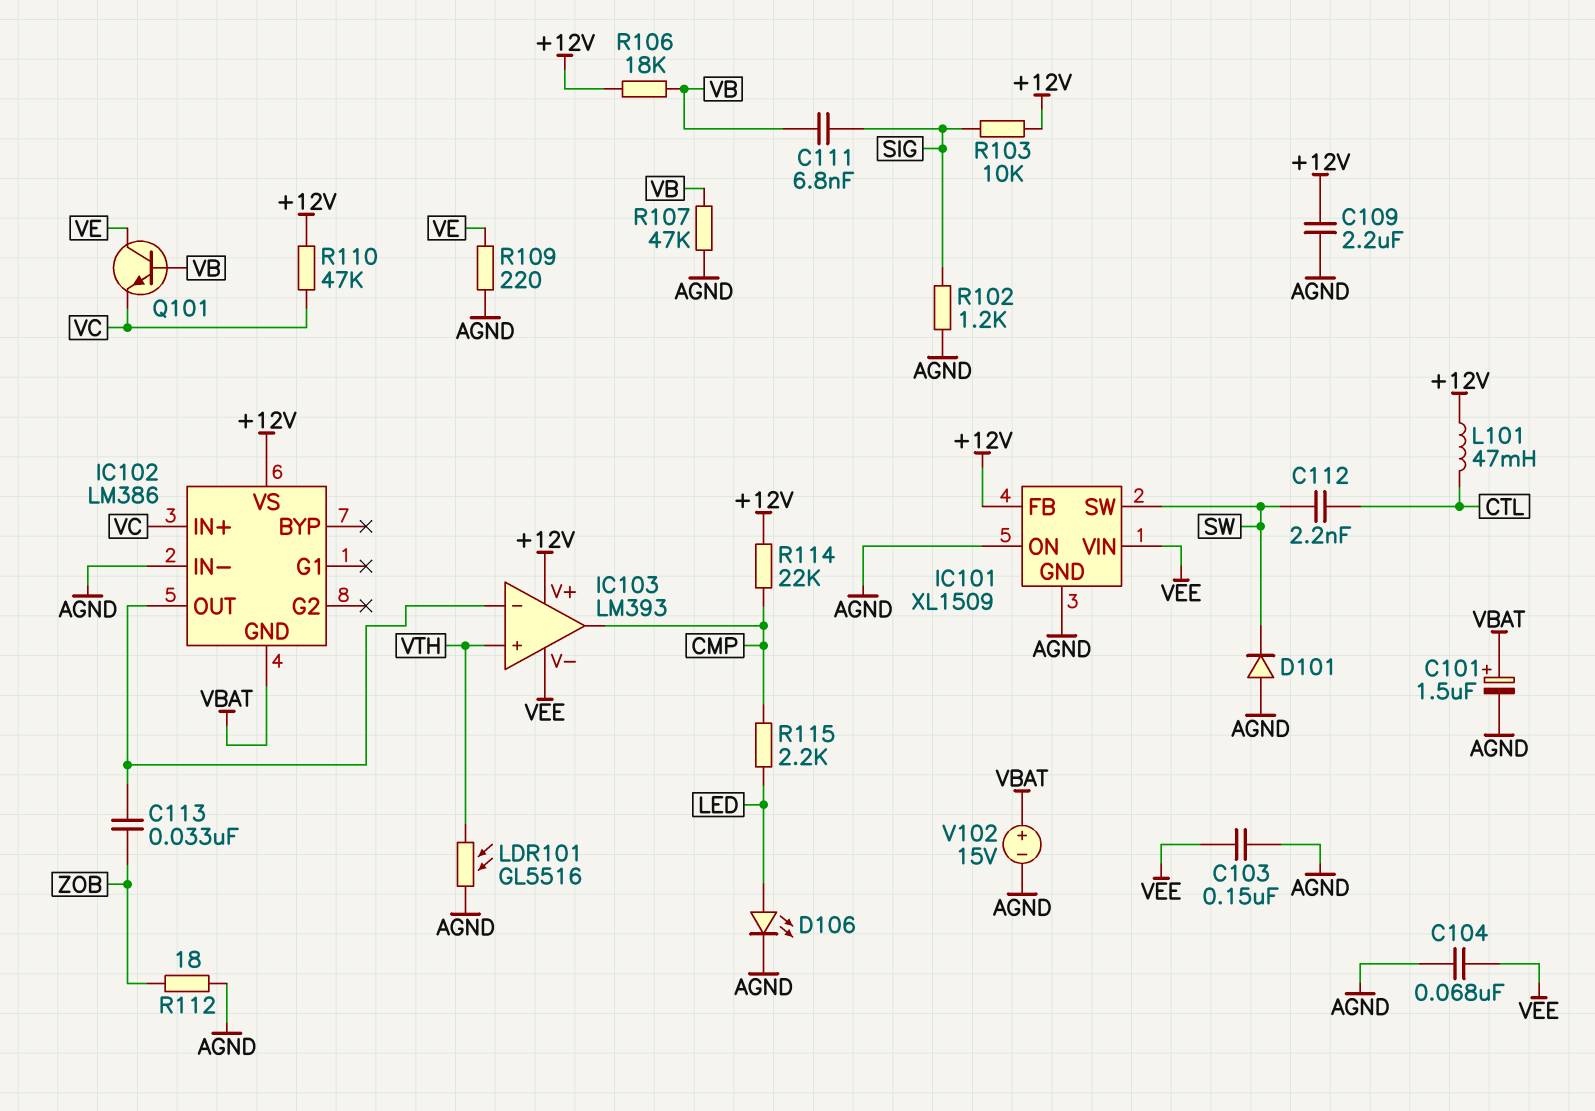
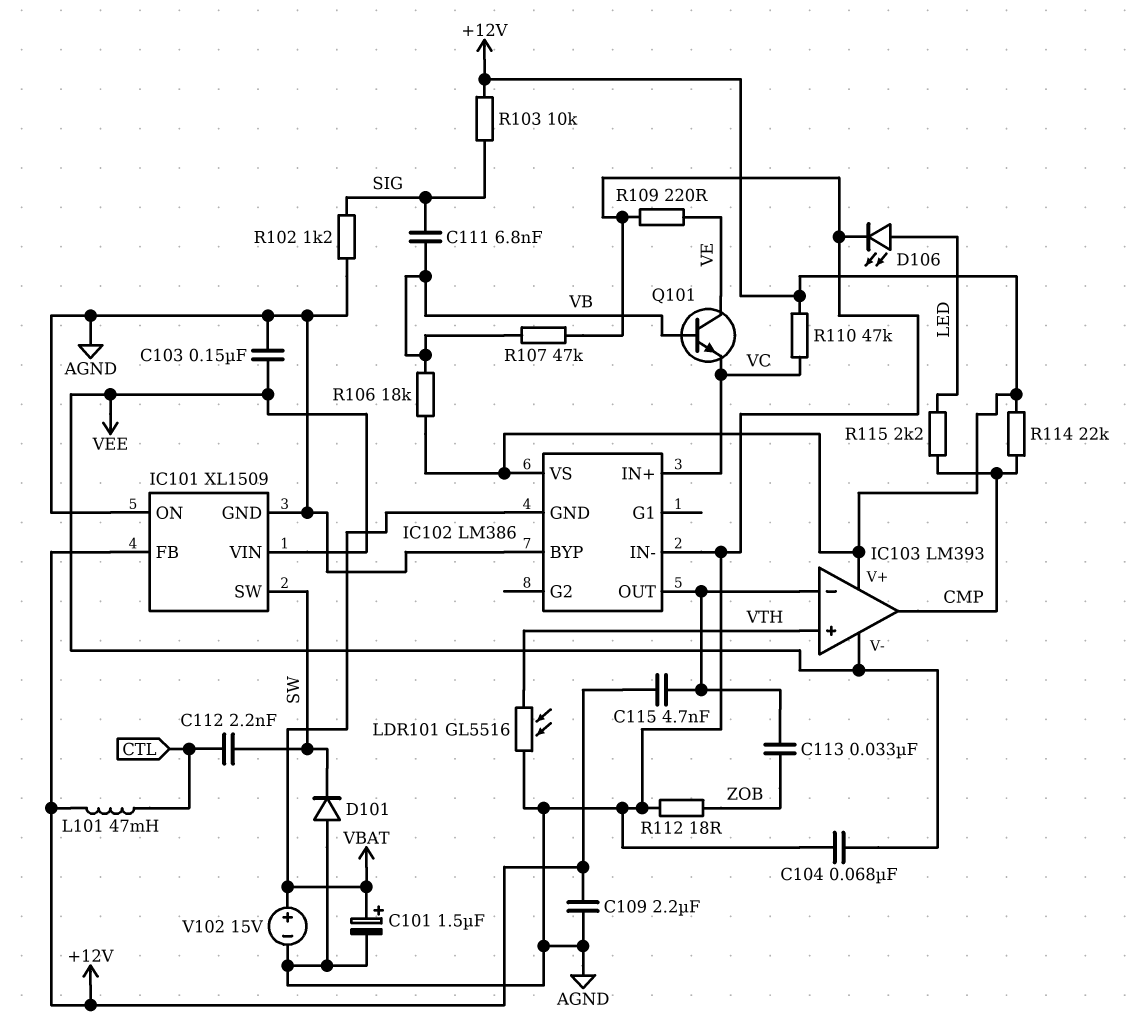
C115: none -> 4.7nF (+12V, IC102/OUT)
IC102 pin BYP: none -> AGND

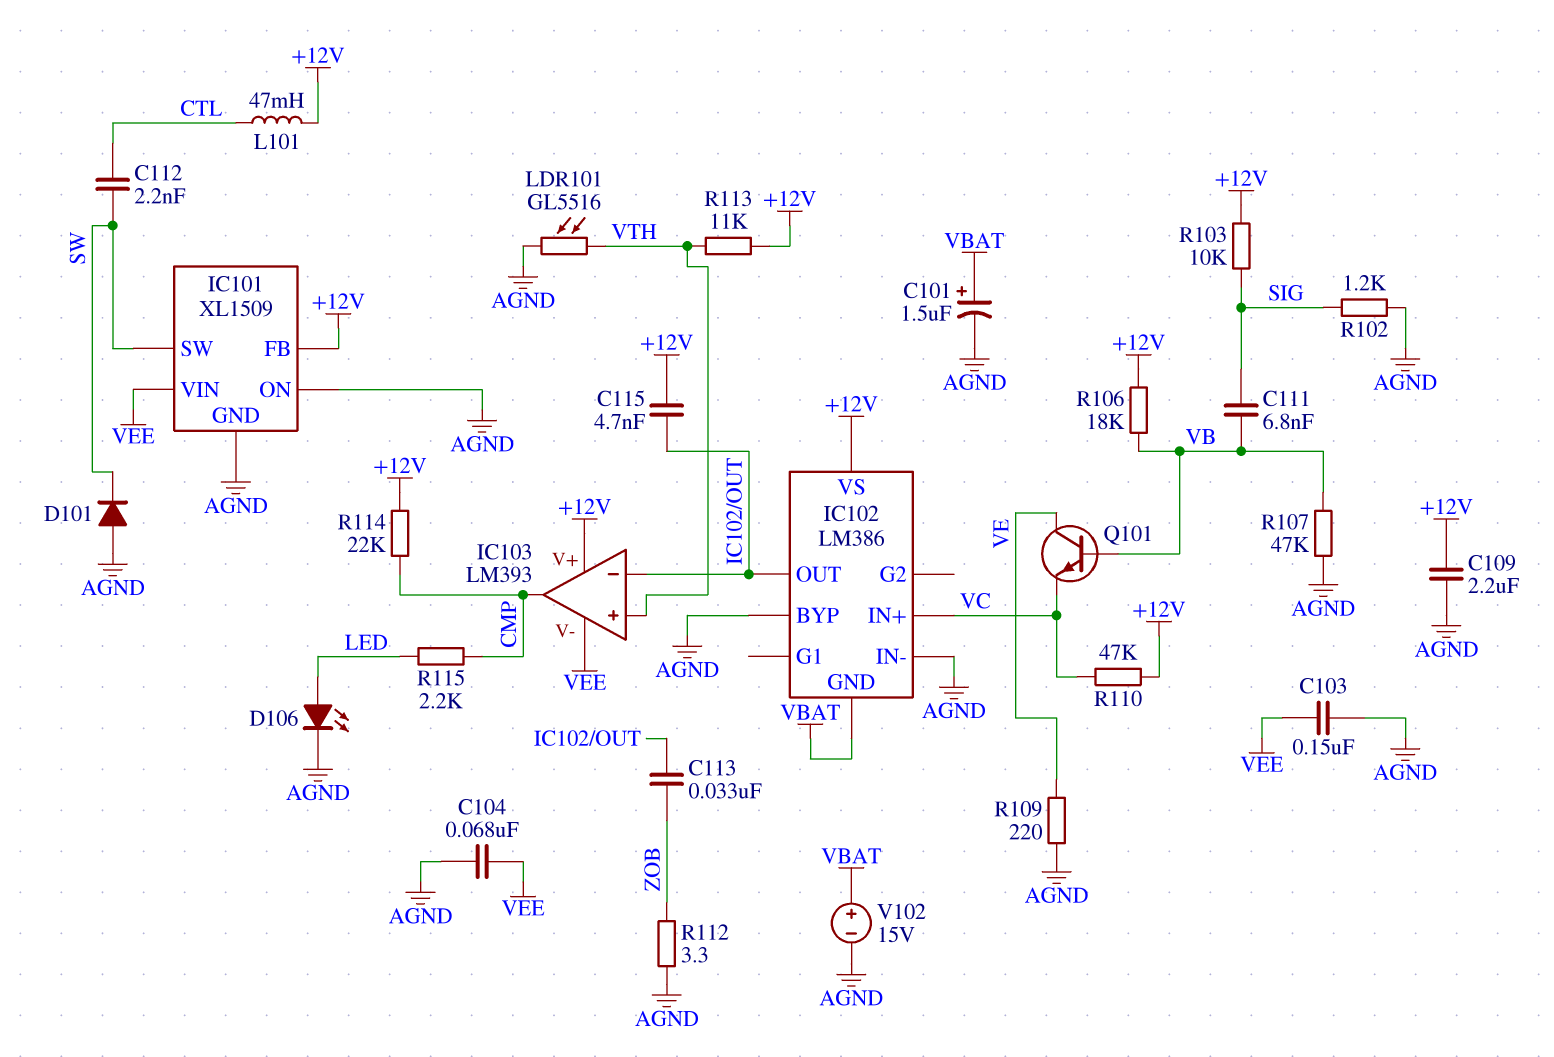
R112: 18 (AGND, ZOB) -> 3.3 (AGND, ZOB)
R113: none -> 11k (+12V, VTH)

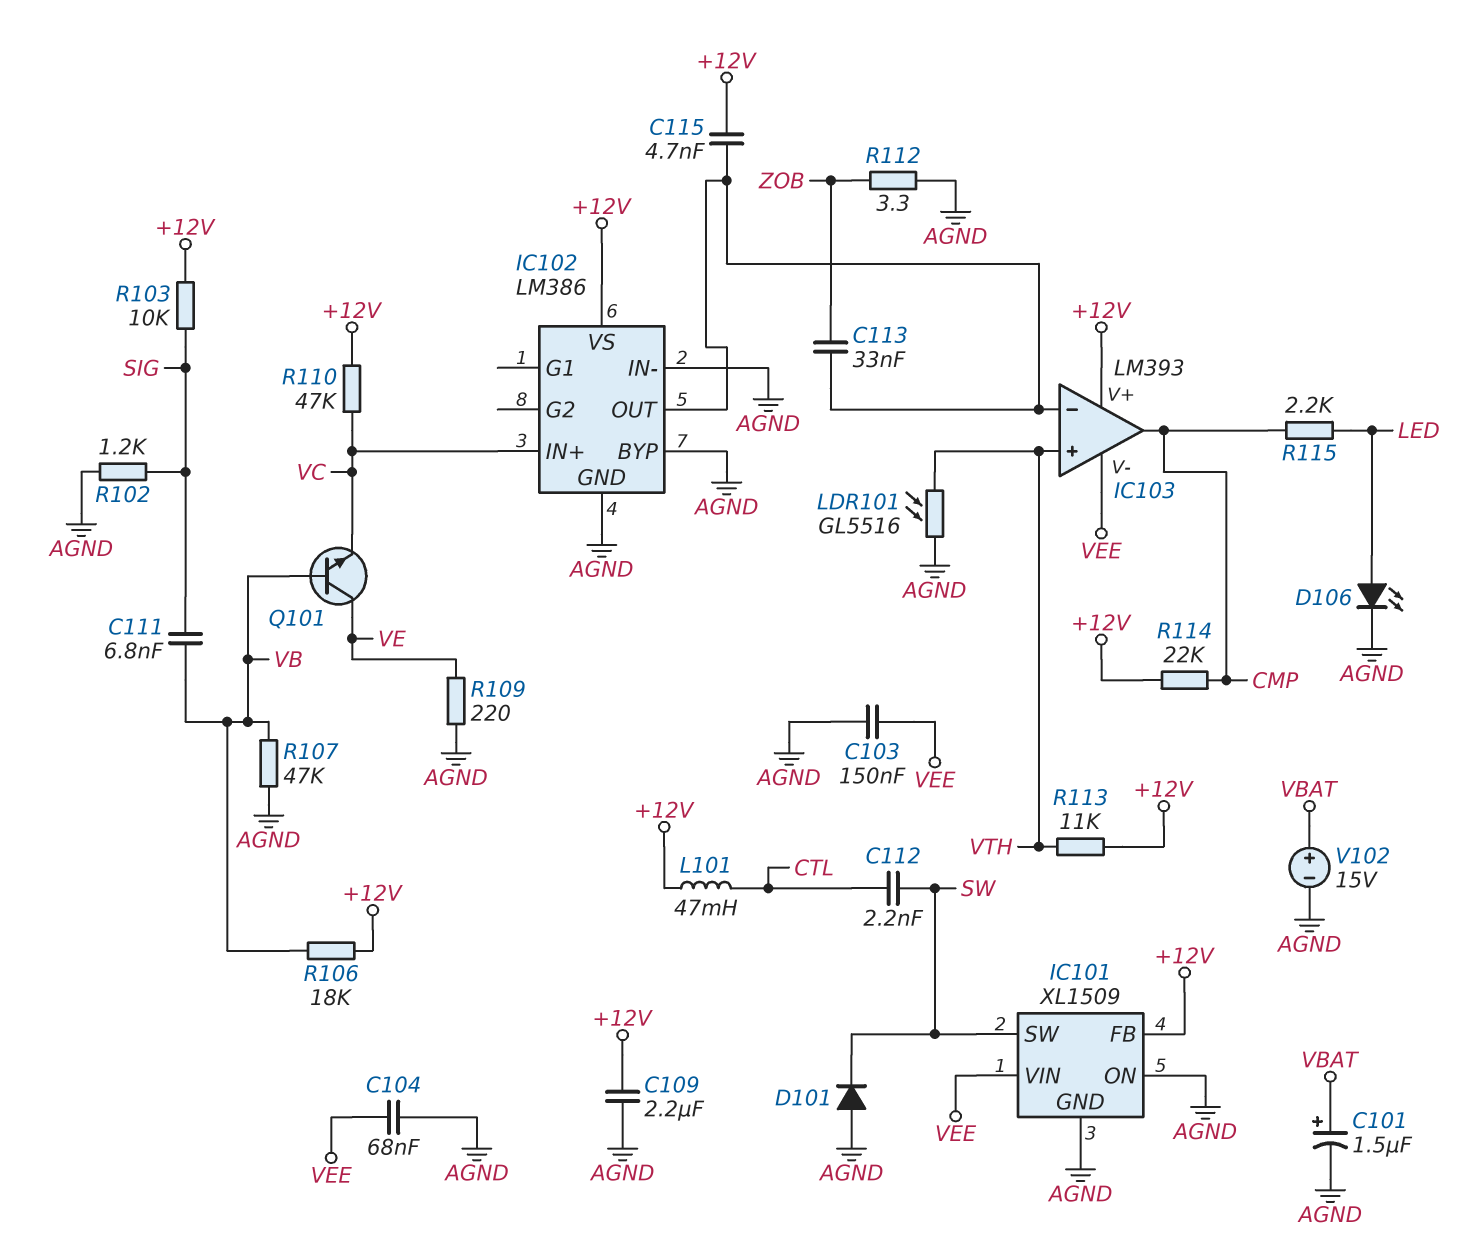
IC102 pin GND: VBAT -> AGND

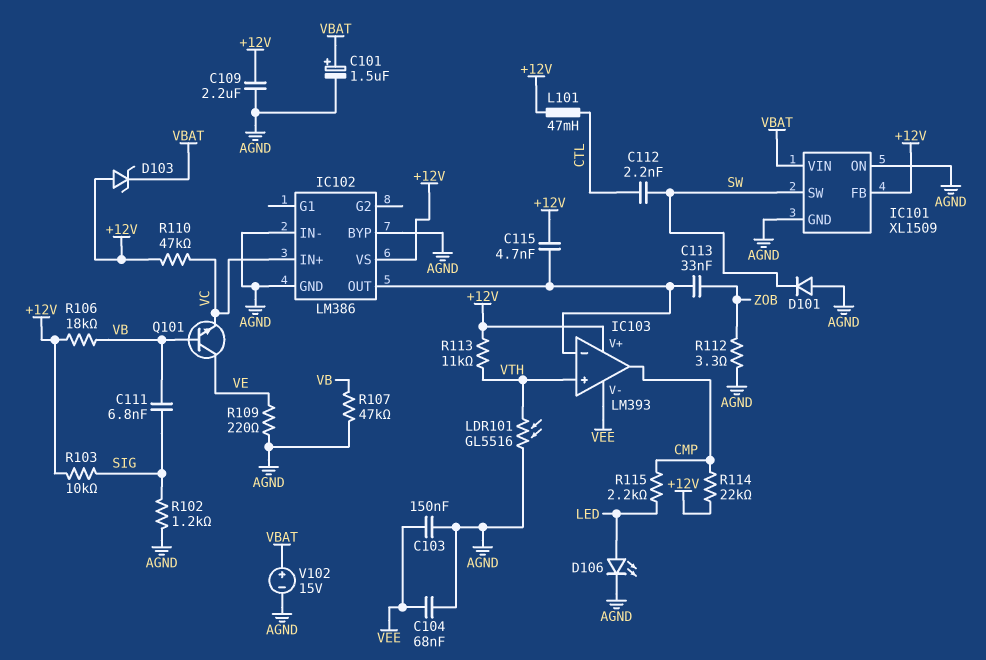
D103: none -> zener (A +12V, K VBAT)
IC101 pin VIN: VEE -> VBAT

